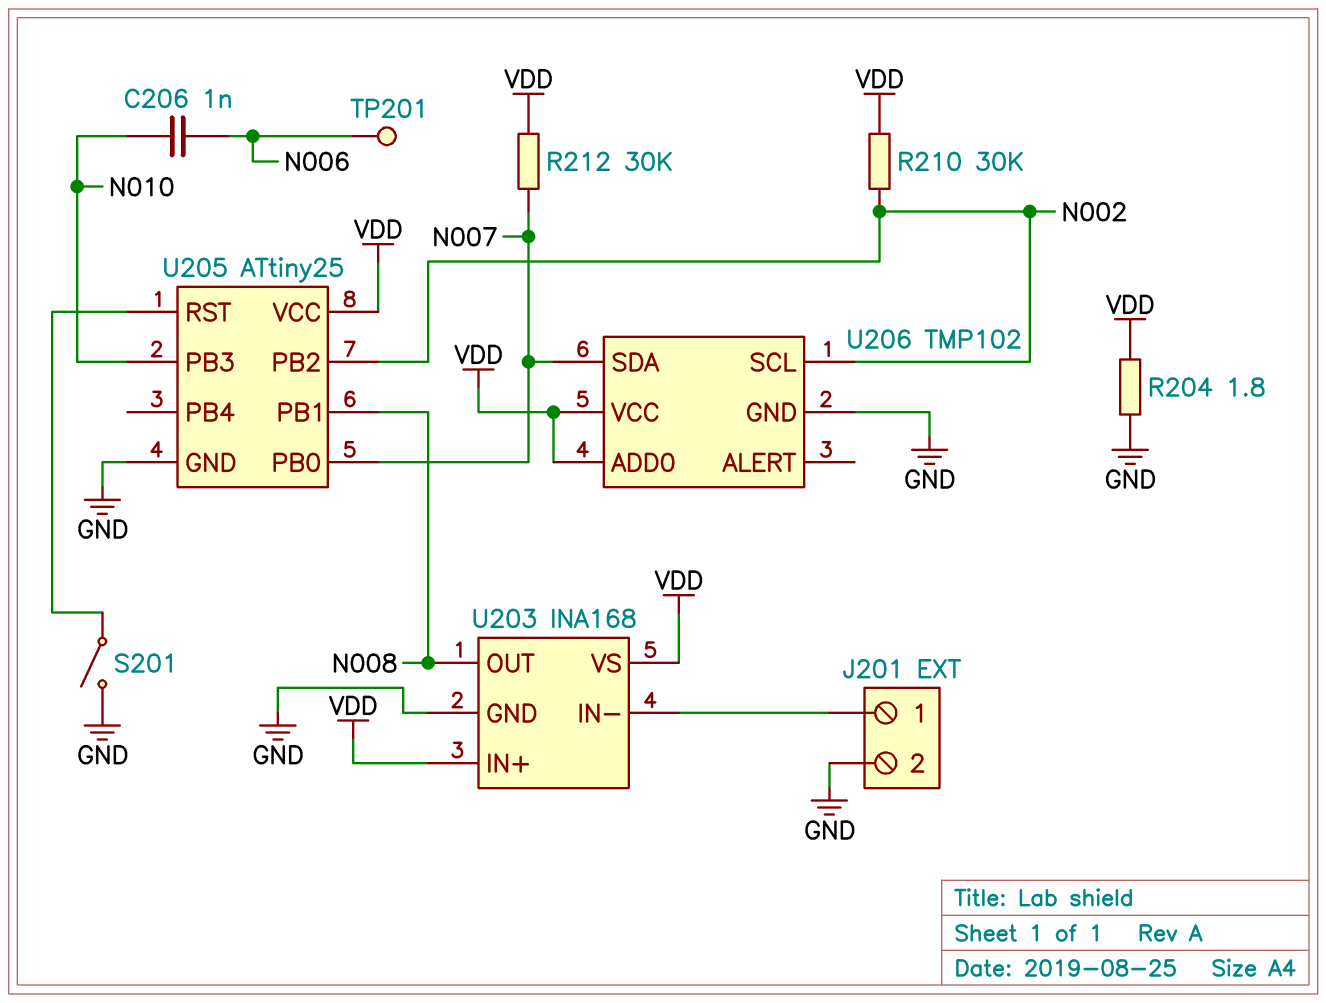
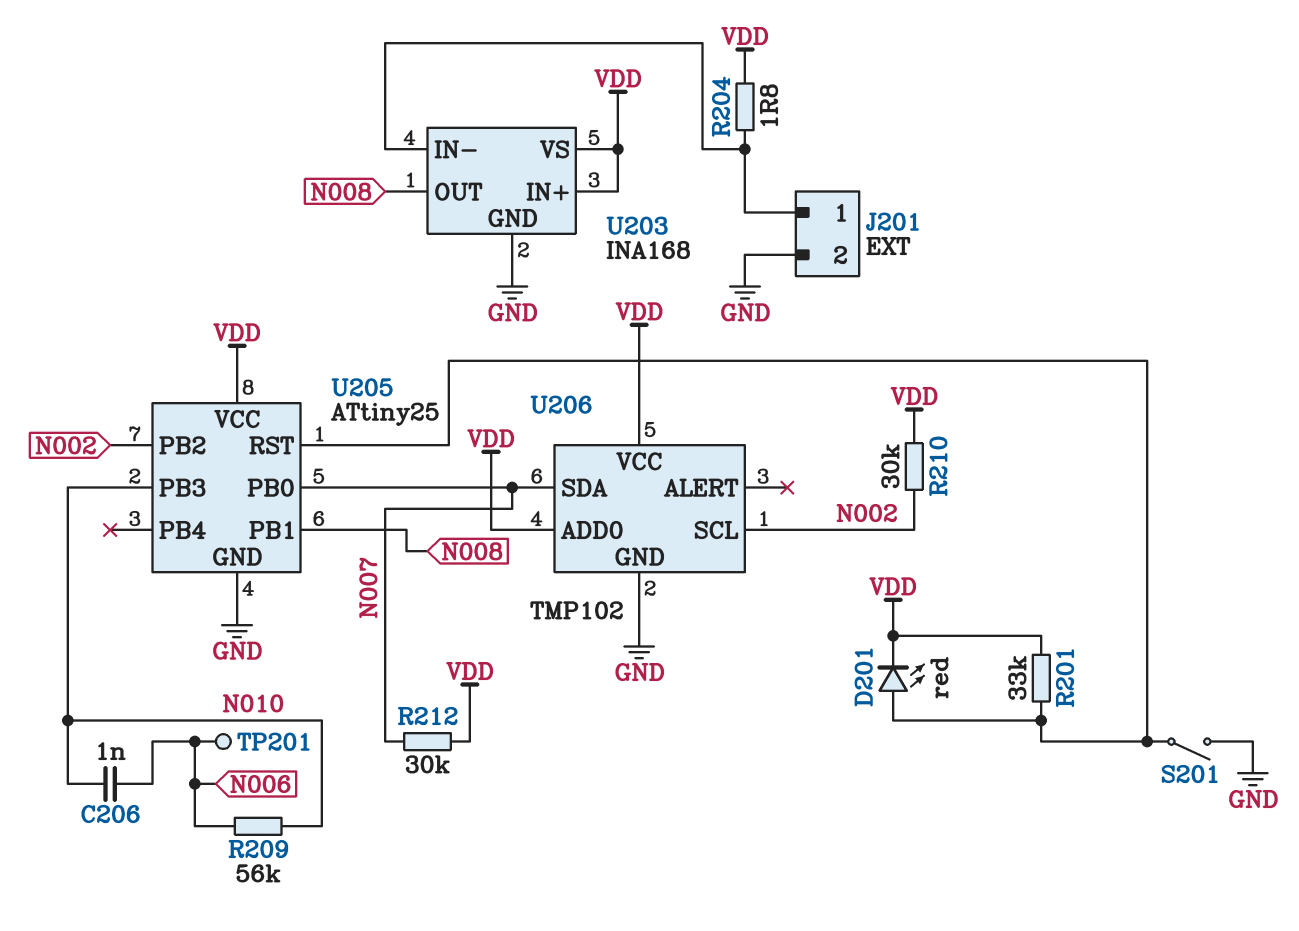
D201: none -> LED red (A U205/RST, K VDD)
R201: none -> 33k (U205/RST, VDD)
R204: 1.8 (GND, VDD) -> 1.8 (J201/1, VDD)
R209: none -> 56k (N006, N010)

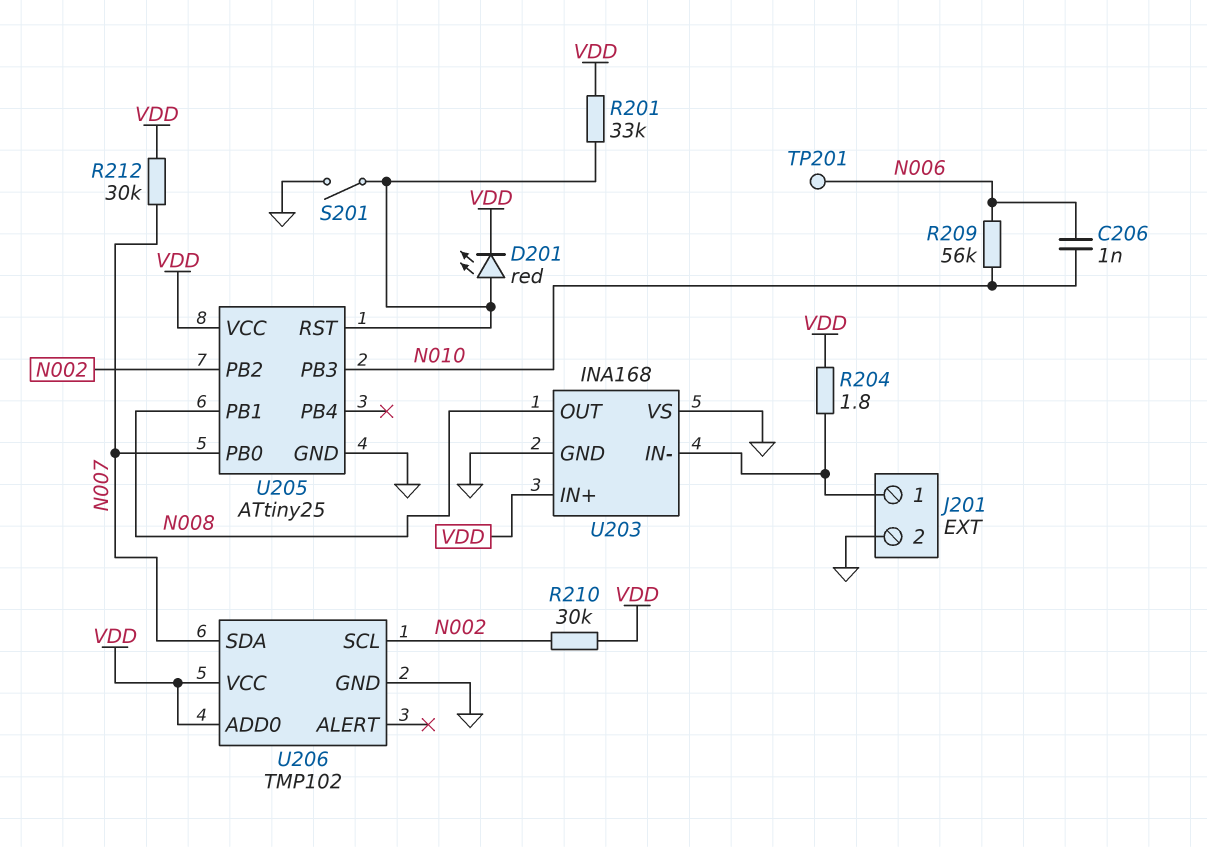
U203 pin VS: VDD -> GND

